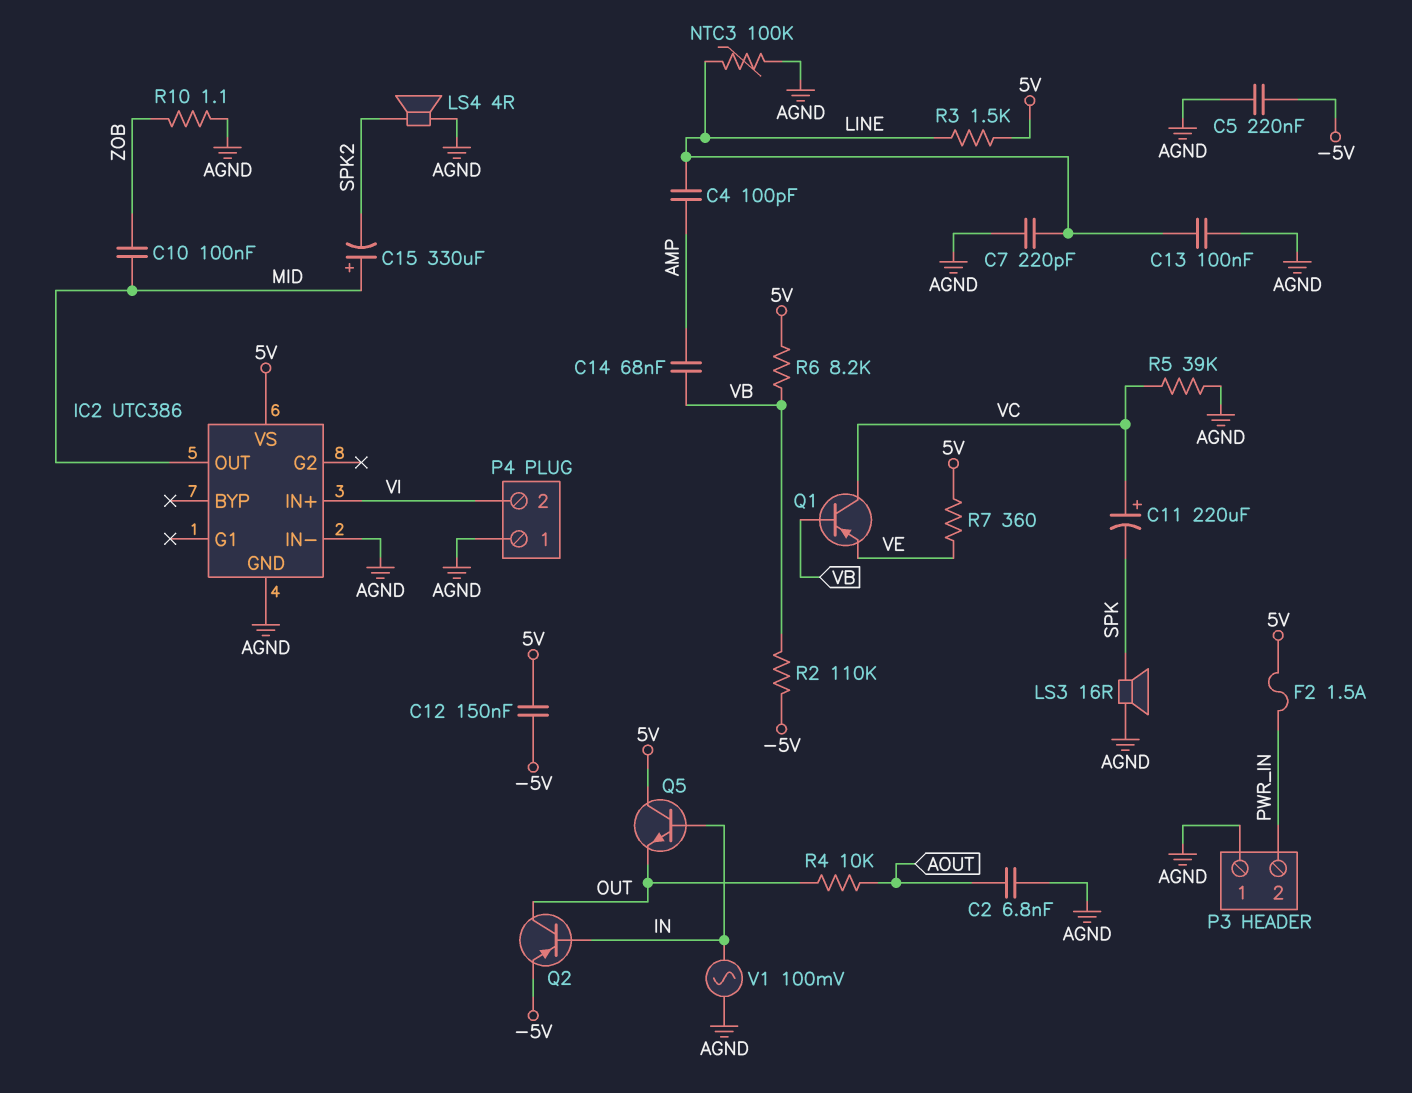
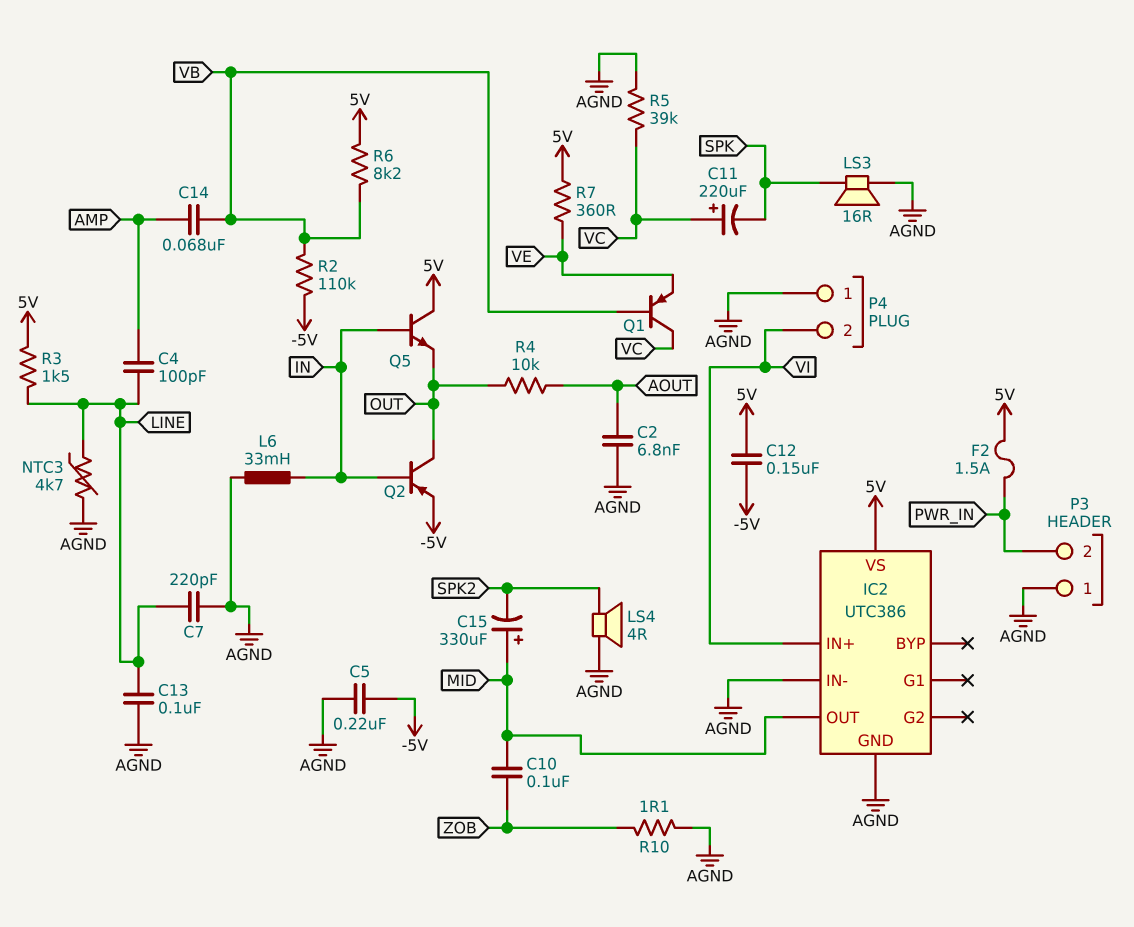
L6: none -> 33mH (AGND, IN)
NTC3: 100k (AGND, LINE) -> 4.7k (AGND, LINE)
V1: AC 100mV (AGND, IN) -> none

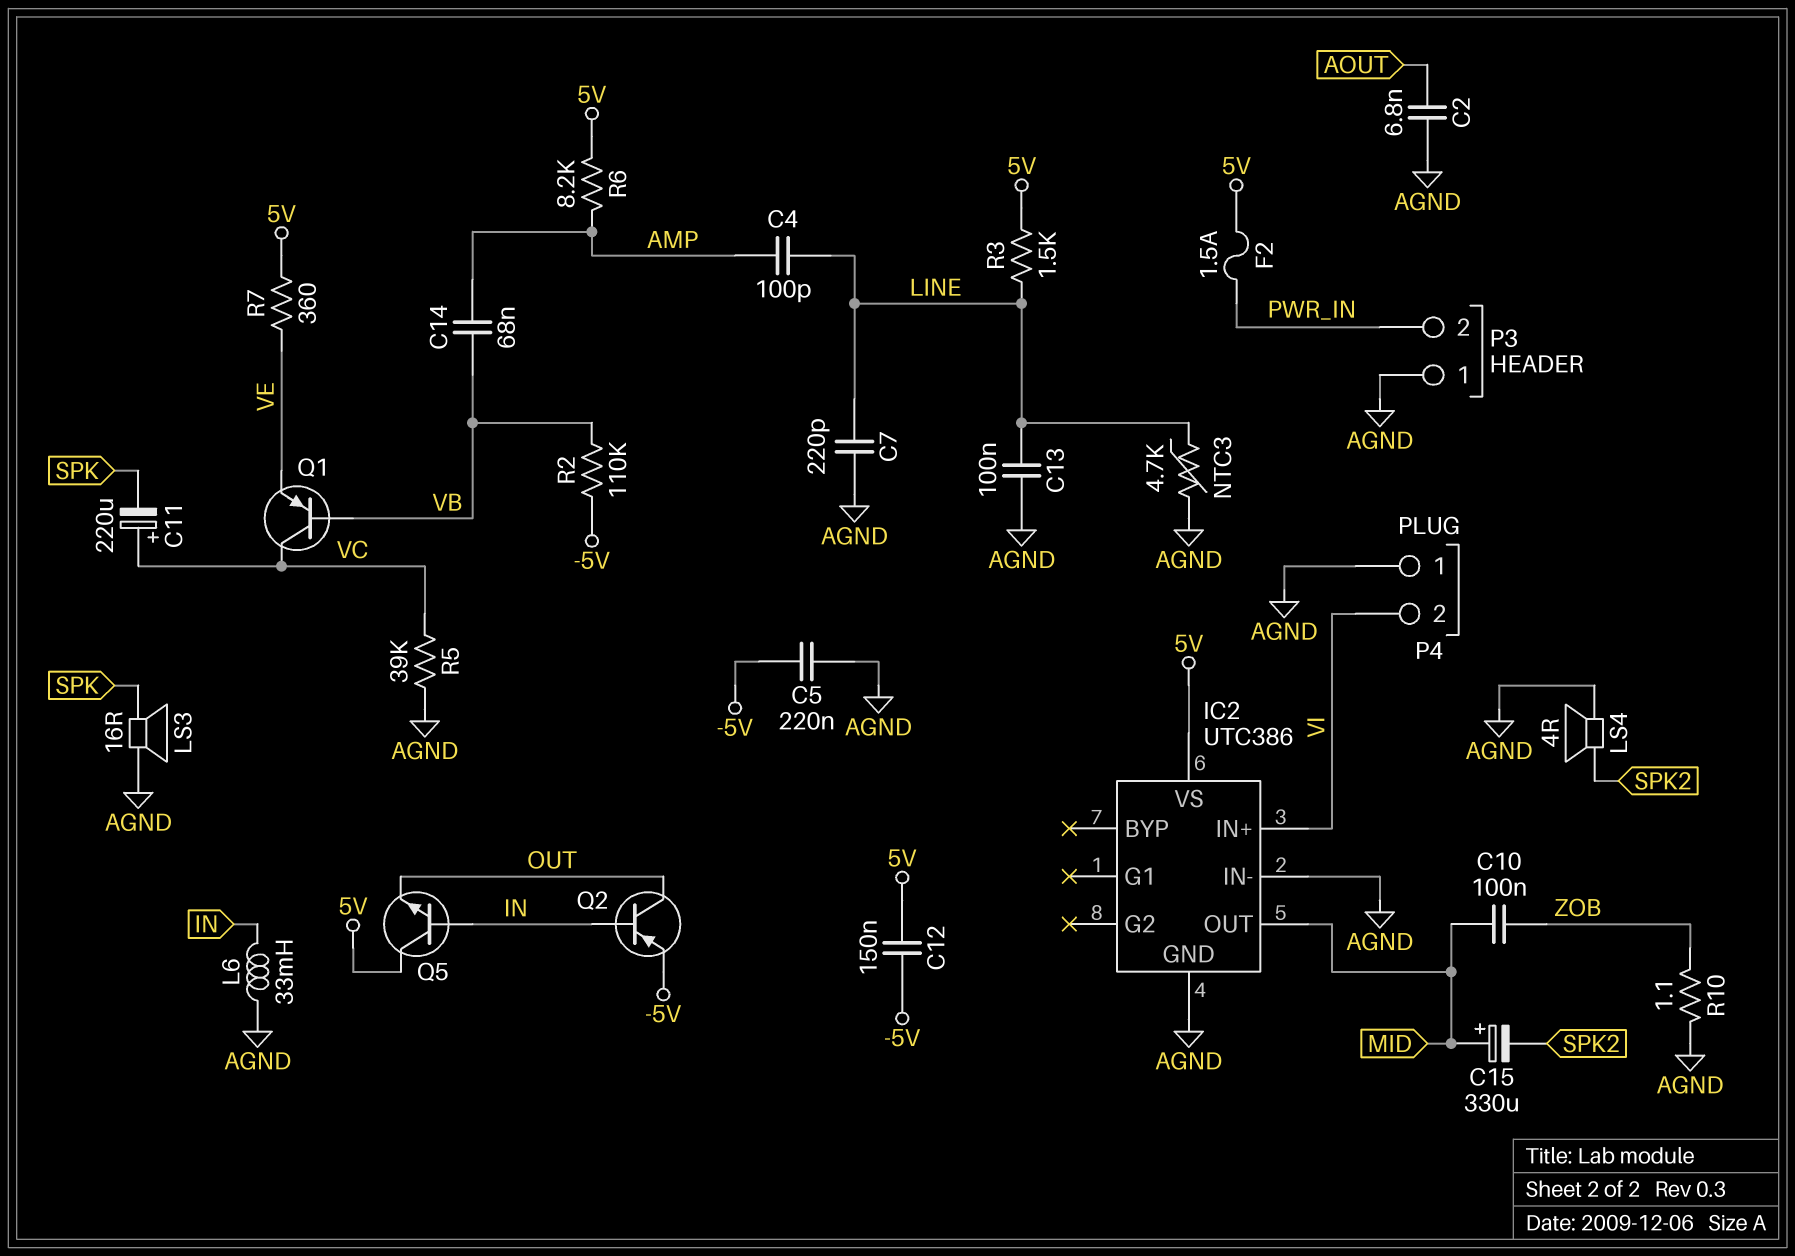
R4: 10k (AOUT, OUT) -> none
R6: 8.2k (5V, VB) -> 8.2k (5V, AMP)

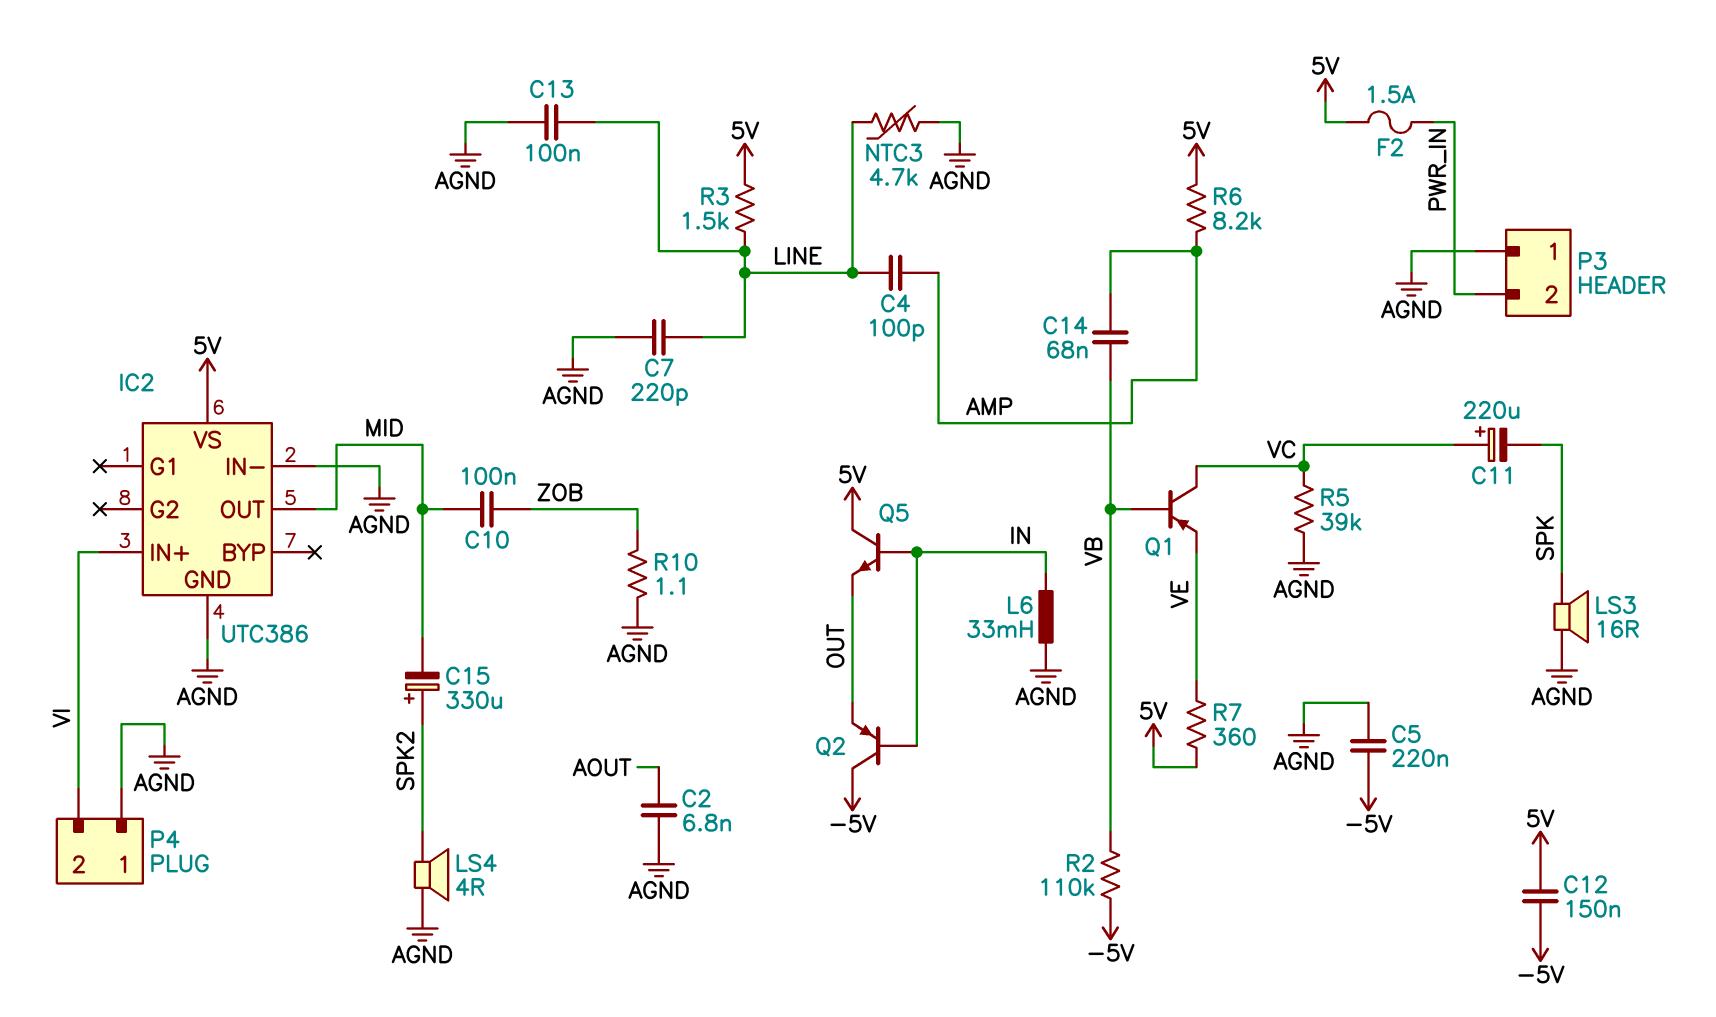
C15: 330uF (plus MID, minus SPK2) -> 330uF (plus SPK2, minus MID)
Q2: PNP (B IN, C OUT, E -5V) -> PNP (B IN, C -5V, E OUT)

